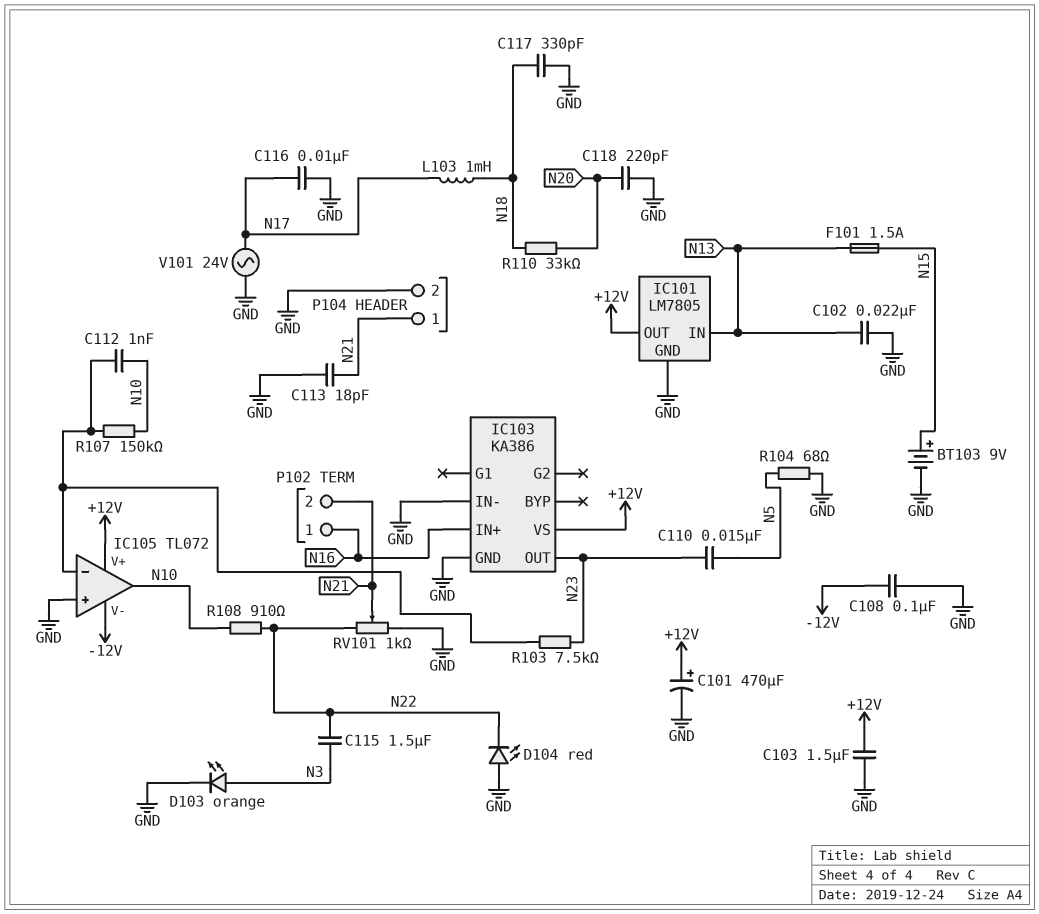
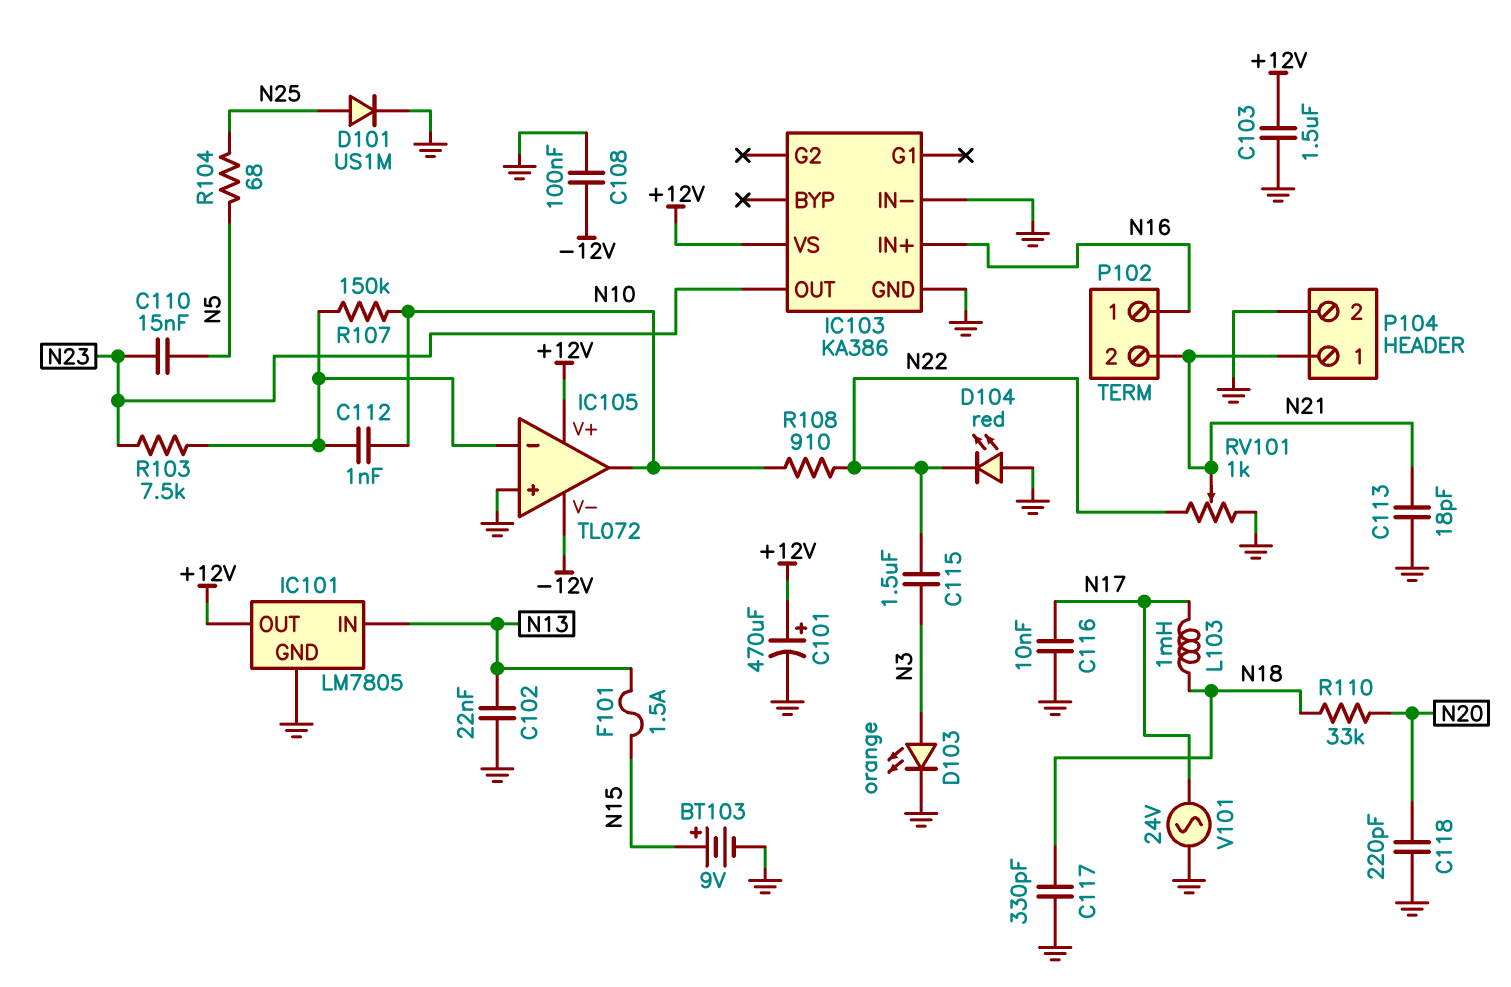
D101: none -> diode US1M (A N25, K GND)
R104: 68 (GND, N5) -> 68 (N5, N25)

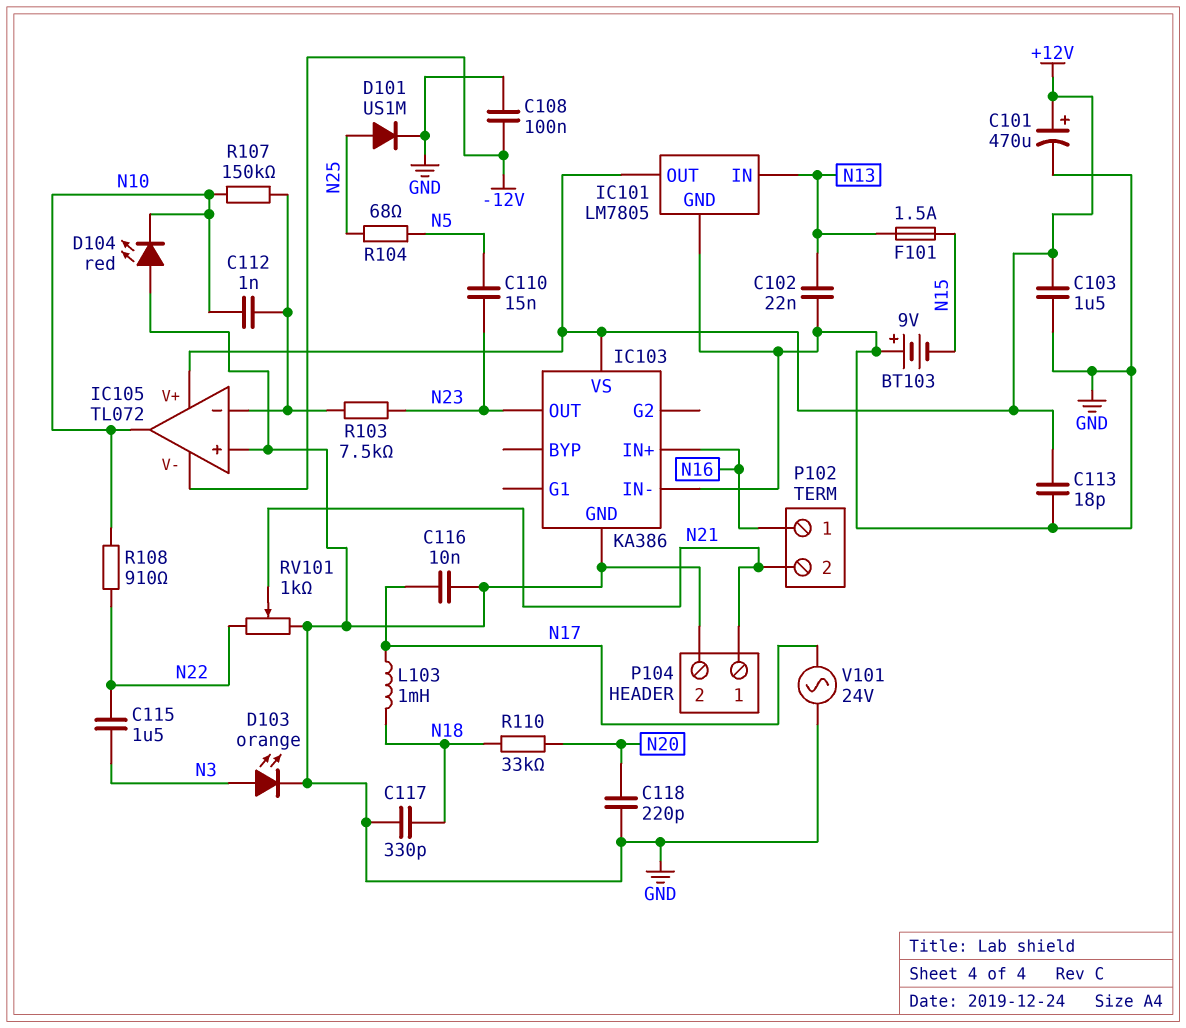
BT103: 9V (plus N15, minus GND) -> 9V (plus GND, minus N15)
C113: 18pF (GND, N21) -> 18pF (+12V, GND)
D104: LED red (A GND, K N22) -> LED red (A GND, K N10)

